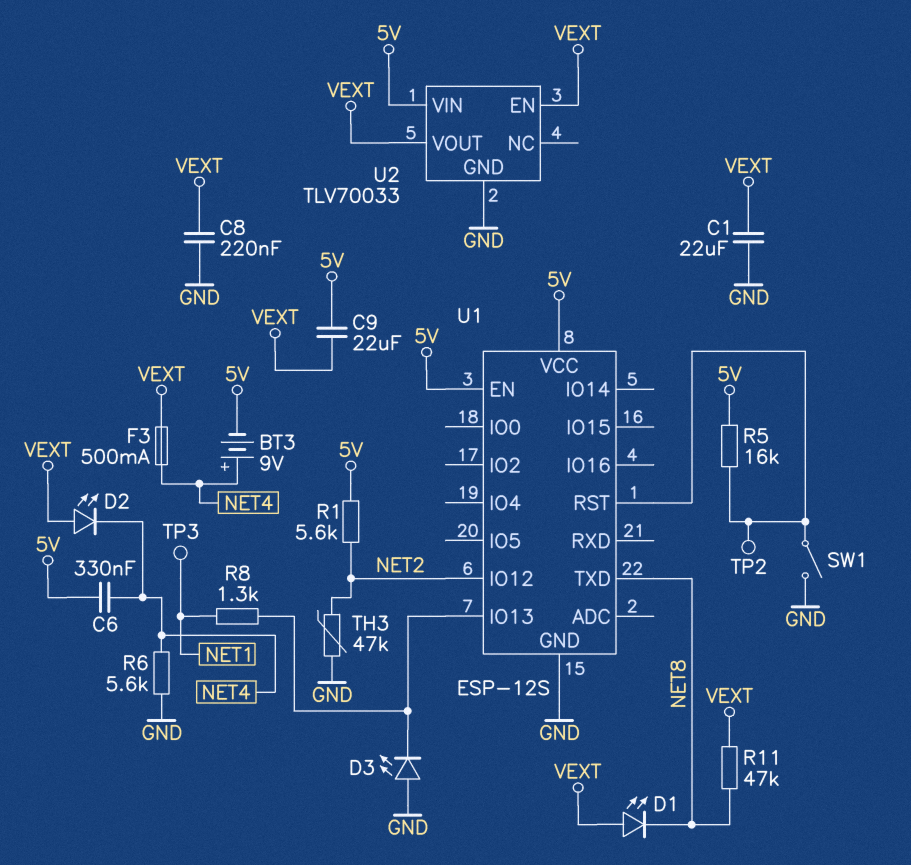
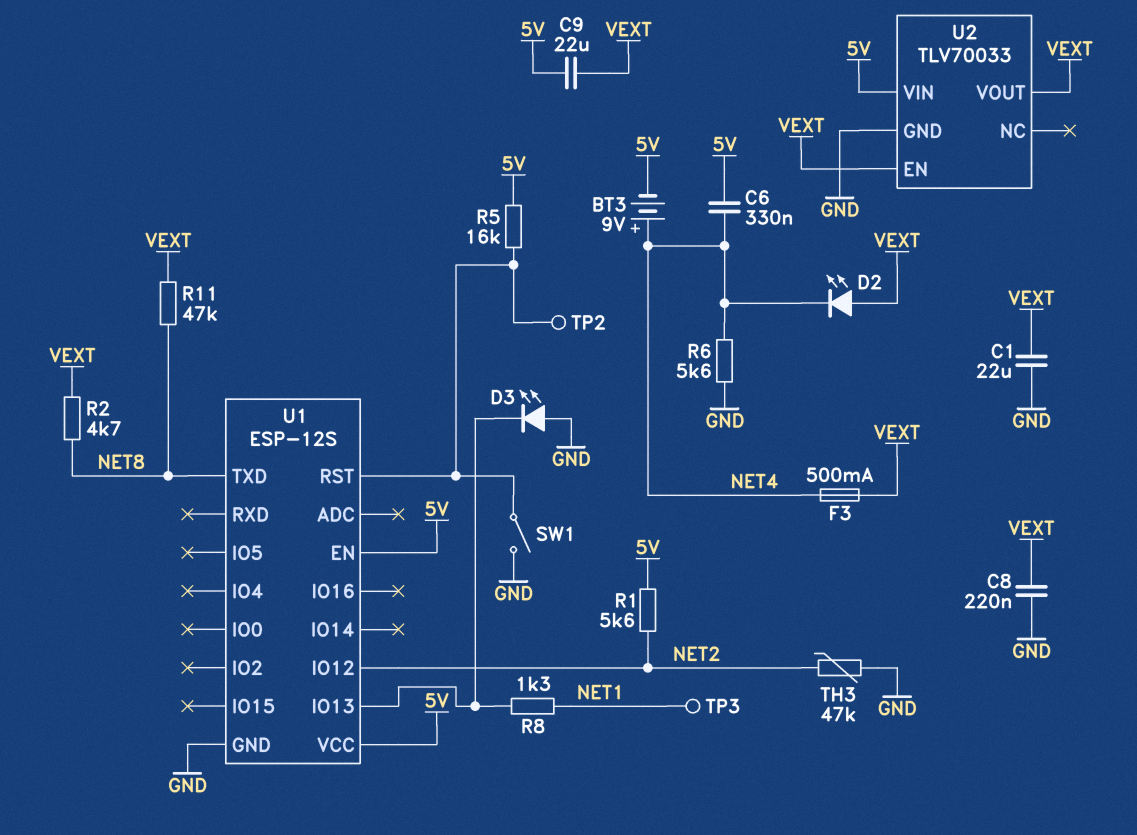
D1: LED (A VEXT, K NET8) -> none
R2: none -> 4.7k (NET8, VEXT)

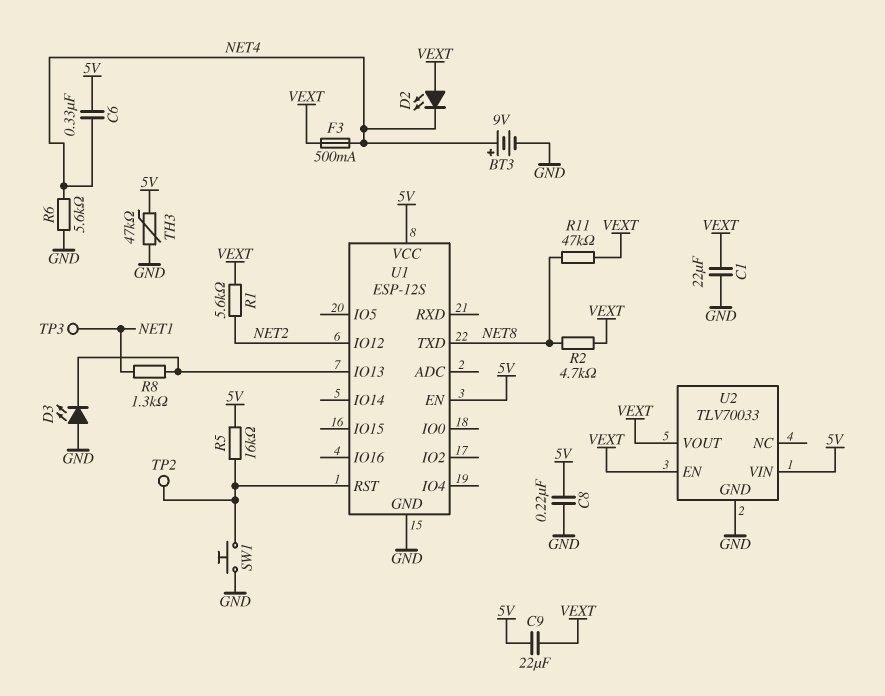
BT3: 9V (plus NET4, minus 5V) -> 9V (plus NET4, minus GND)
C8: 220nF (GND, VEXT) -> 220nF (5V, GND)
R1: 5.6k (5V, NET2) -> 5.6k (NET2, VEXT)
SW1: switch (GND, U1/RST) -> button (GND, U1/RST)
TH3: 47k (GND, NET2) -> 47k (5V, GND)

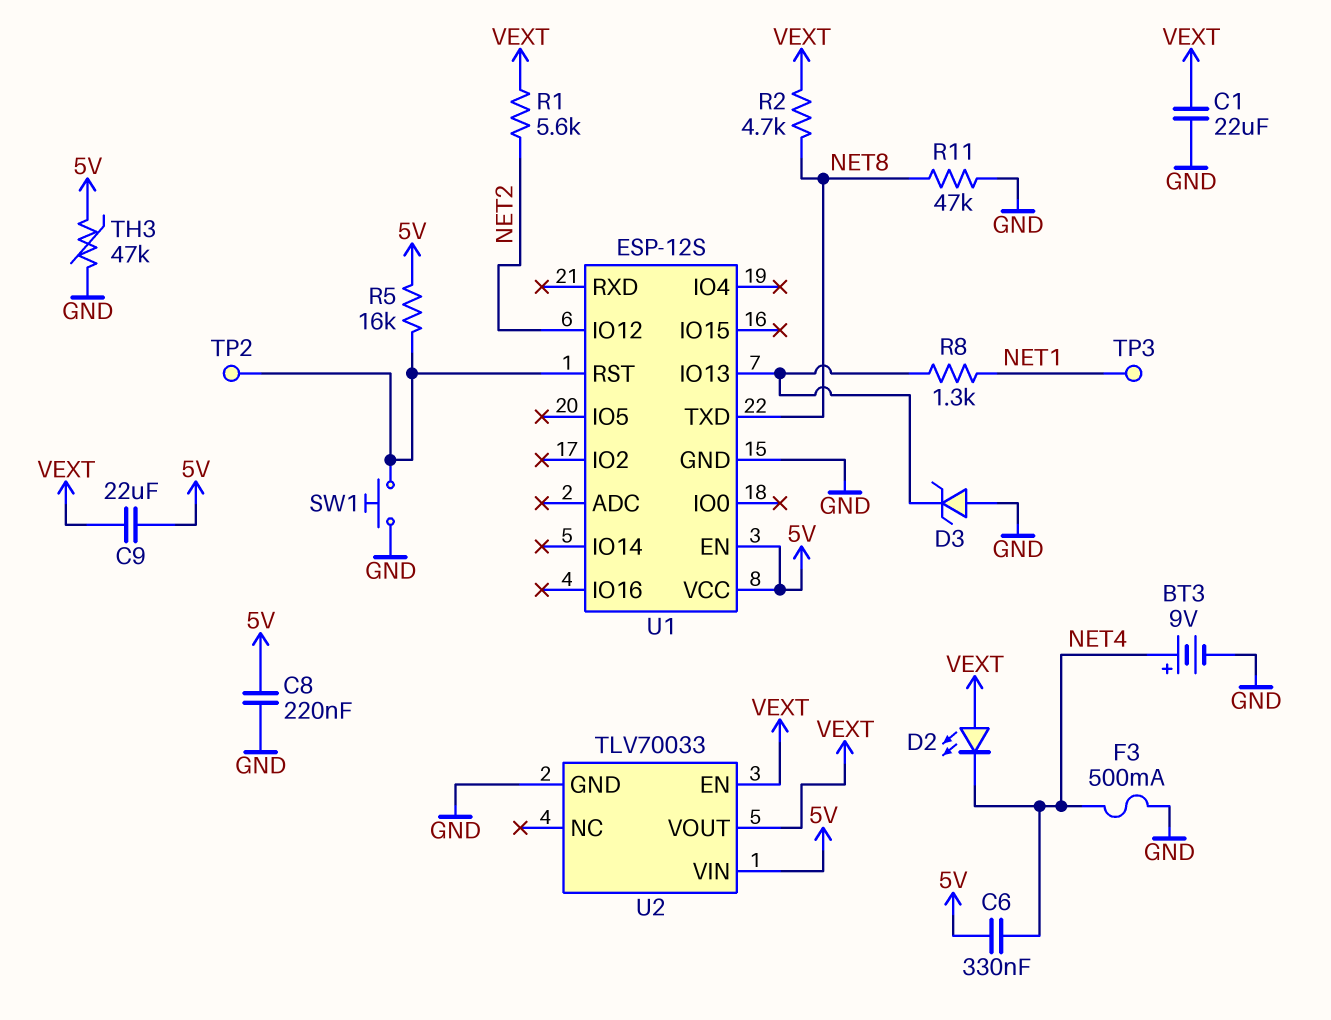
D3: LED (A GND, K U1/IO13) -> zener (A GND, K U1/IO13)
F3: 500mA (NET4, VEXT) -> 500mA (GND, NET4)
R6: 5.6k (GND, NET4) -> none
R11: 47k (NET8, VEXT) -> 47k (GND, NET8)

